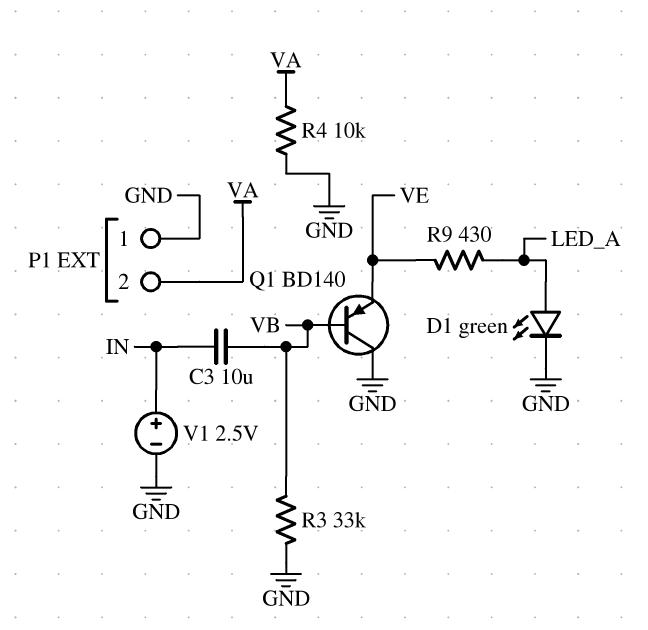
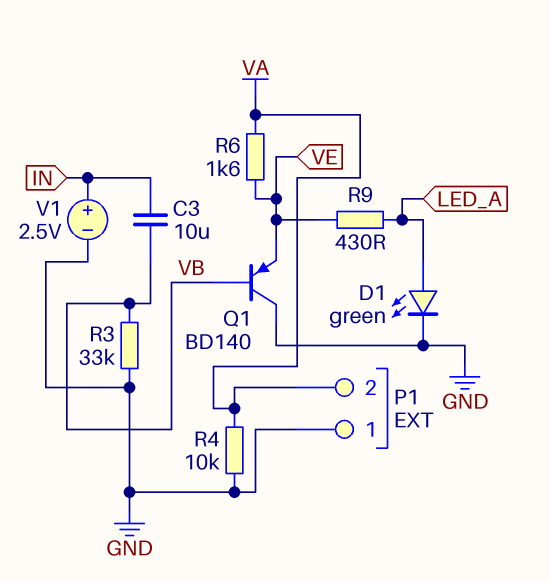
R6: none -> 1.6k (VA, VE)

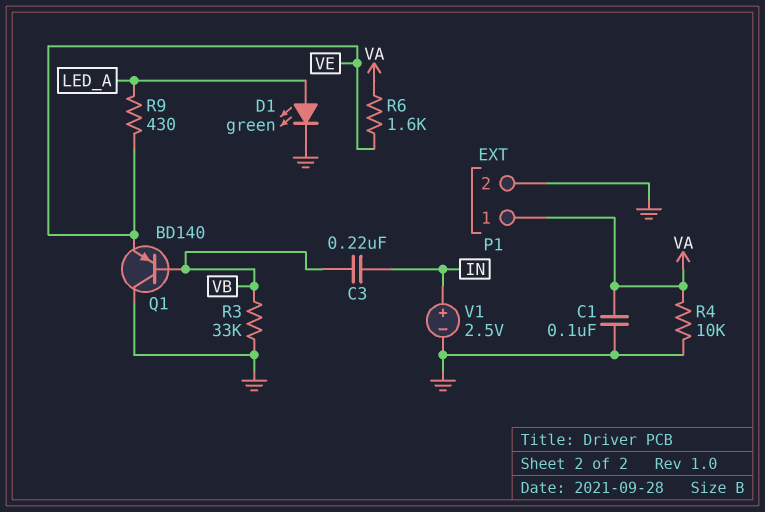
C1: none -> 100nF (GND, VA)
C3: 10uF (IN, VB) -> 220nF (IN, VB)
P1 pin 1: GND -> VA
P1 pin 2: VA -> GND

